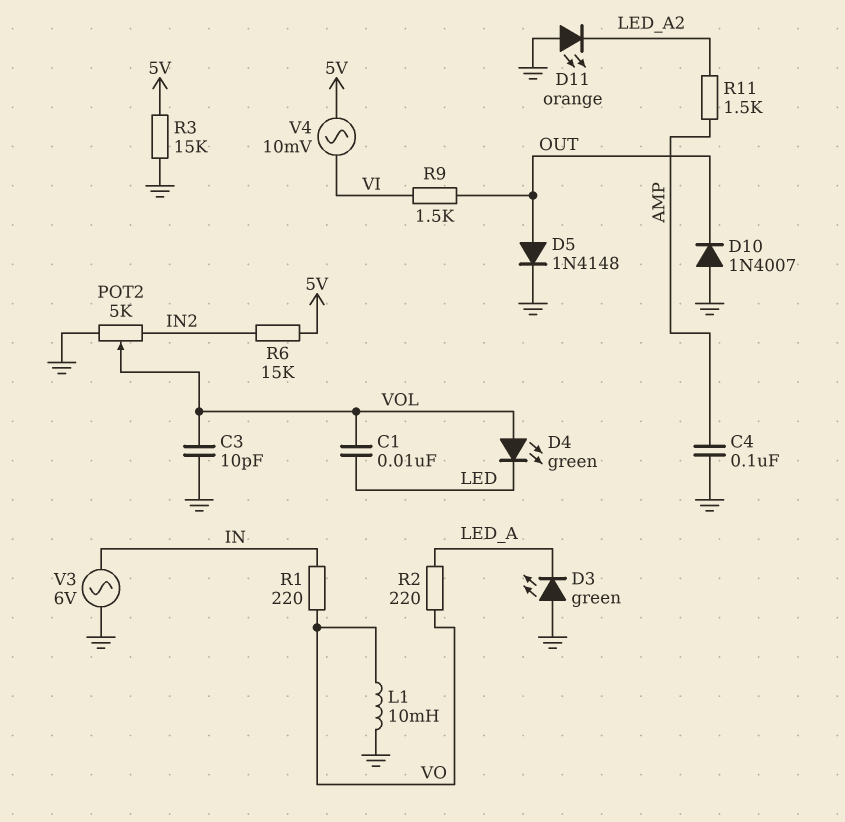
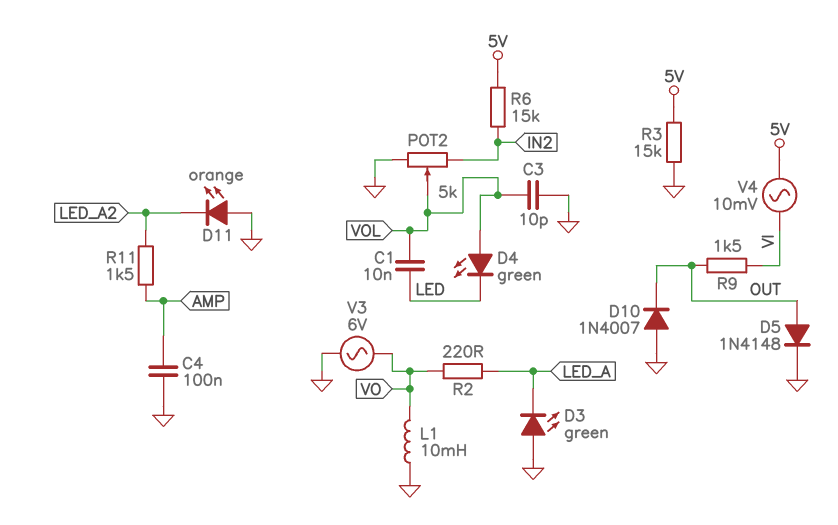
R1: 220 (IN, VO) -> none
V3: AC 6V (GND, IN) -> AC 6V (GND, VO)

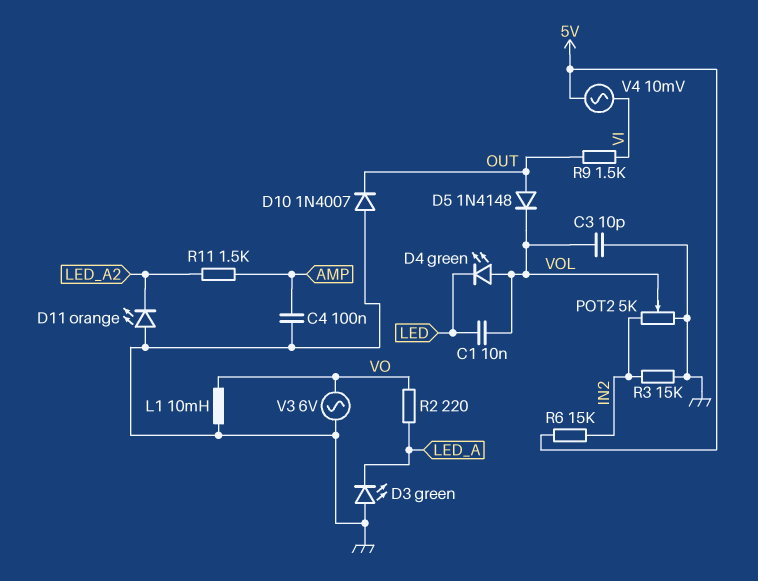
D5: diode 1N4148 (A OUT, K GND) -> diode 1N4148 (A OUT, K VOL)
R3: 15k (5V, GND) -> 15k (GND, IN2)

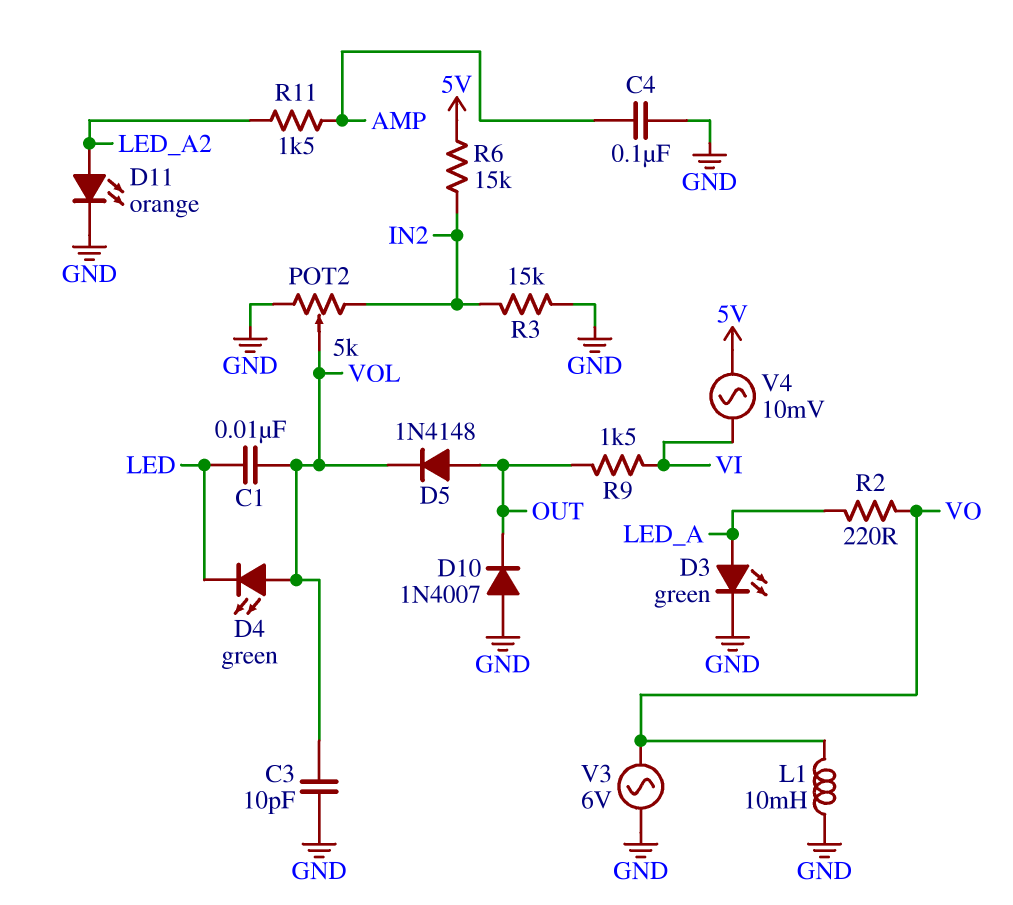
D3: LED green (A GND, K LED_A) -> LED green (A LED_A, K GND)
D11: LED orange (A GND, K LED_A2) -> LED orange (A LED_A2, K GND)

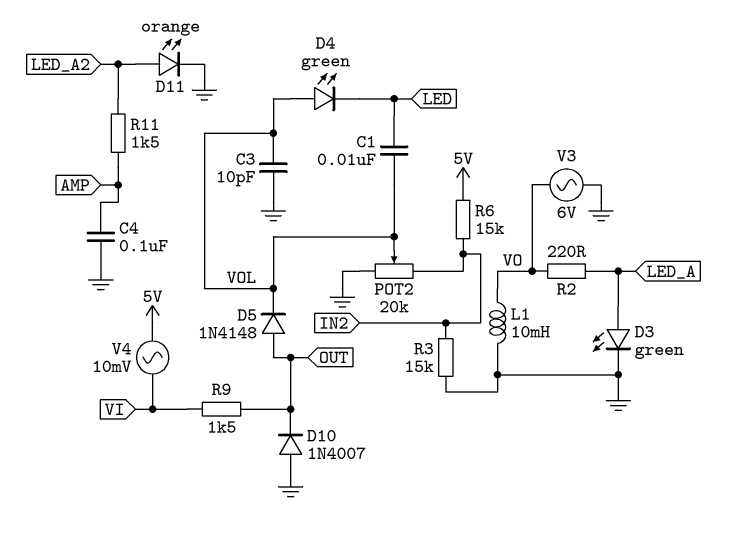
POT2: 5k (GND, IN2, wiper VOL) -> 20k (GND, IN2, wiper VOL)

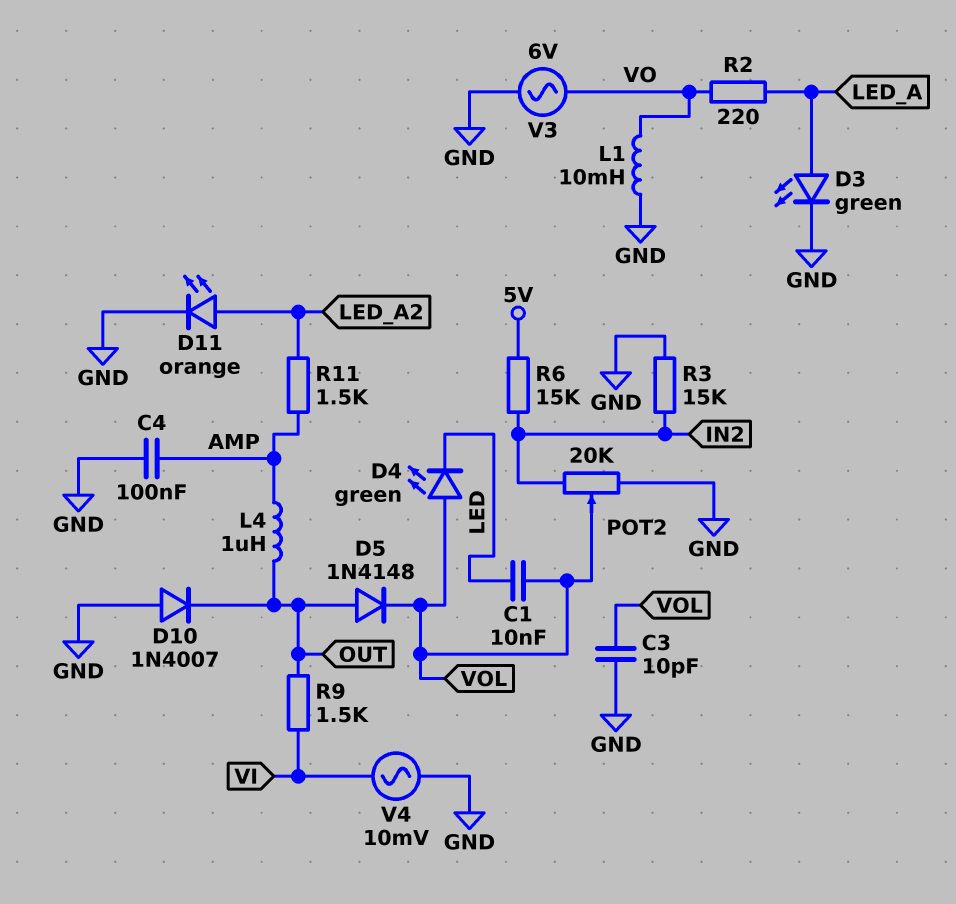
L4: none -> 1uH (AMP, OUT)
V4: AC 10mV (5V, VI) -> AC 10mV (GND, VI)

